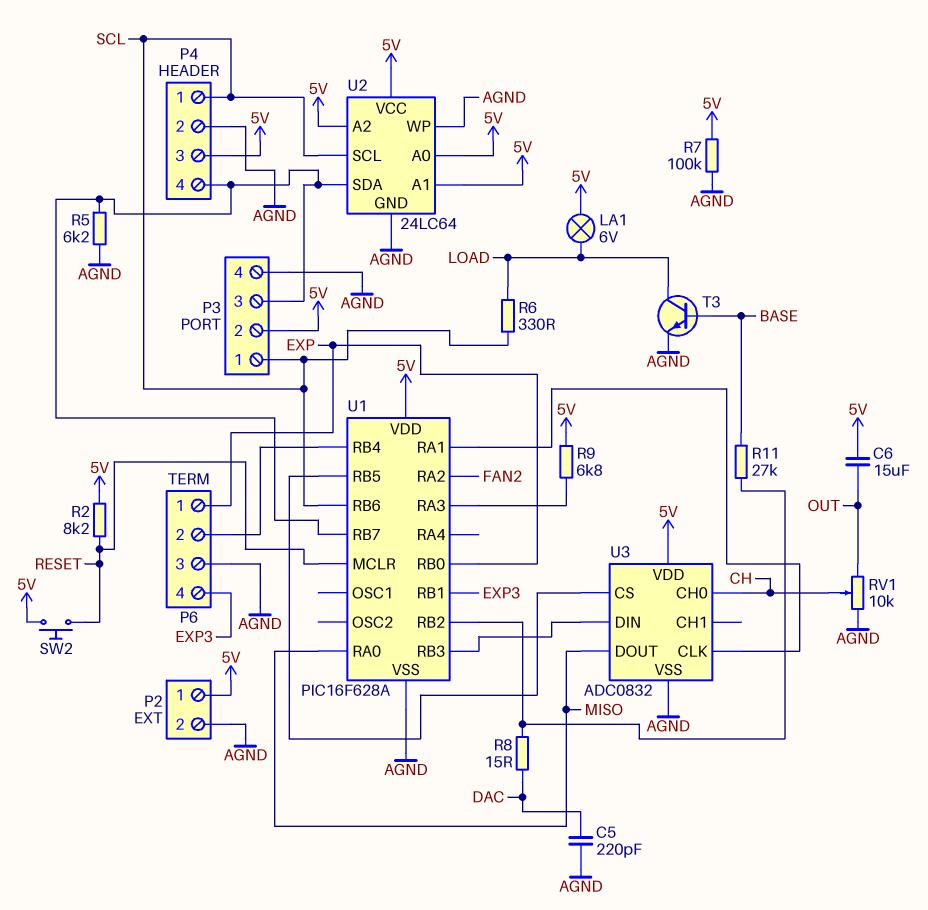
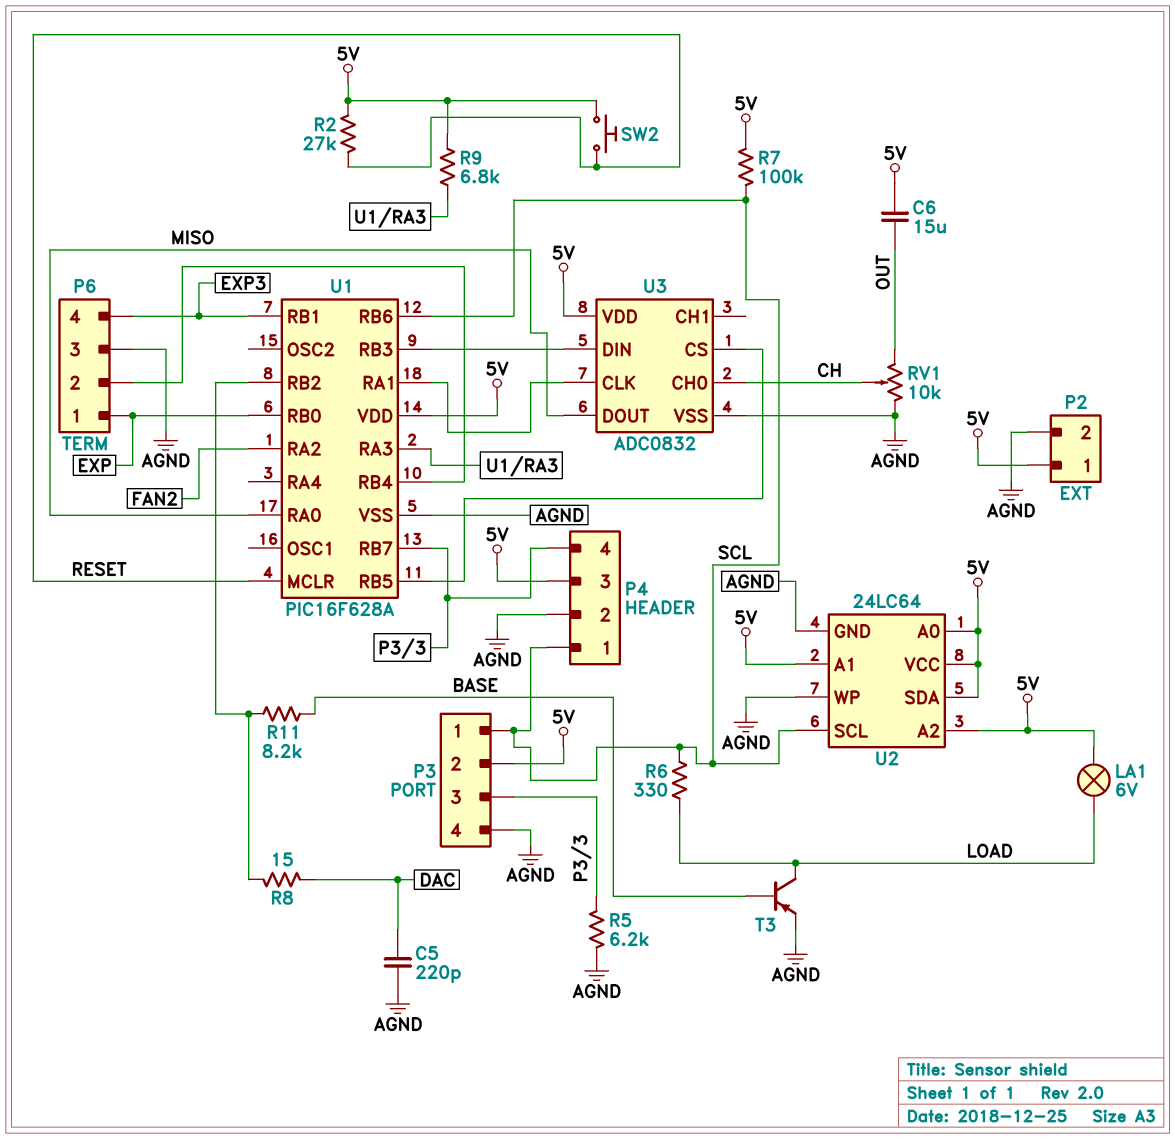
R2: 8.2k (5V, RESET) -> 27k (5V, RESET)
R7: 100k (5V, AGND) -> 100k (5V, SCL)
R11: 27k (BASE, U1/RB2) -> 8.2k (BASE, U1/RB2)
T3: NPN (B BASE, C LOAD, E AGND) -> PNP (B BASE, C LOAD, E AGND)
U2 pin SDA: P3/3 -> 5V

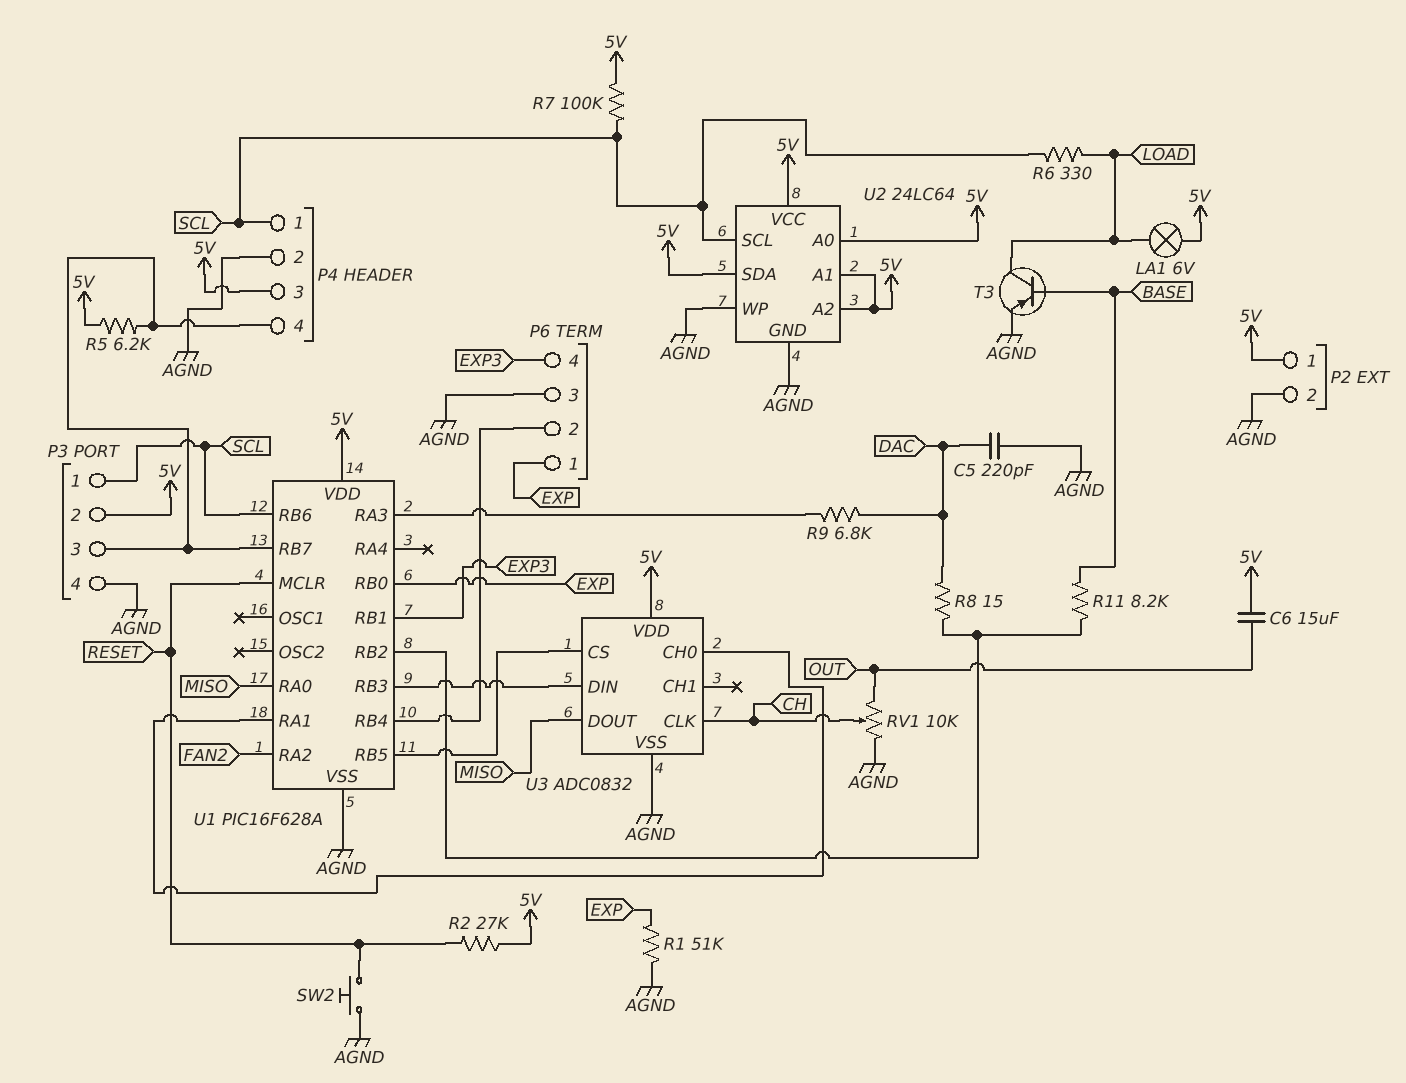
R1: none -> 51k (AGND, EXP)
R5: 6.2k (AGND, P3/3) -> 6.2k (5V, P3/3)
R9: 6.8k (5V, U1/RA3) -> 6.8k (DAC, U1/RA3)
SW2: button (5V, RESET) -> button (AGND, RESET)
U3 pin CH0: CH -> U1/RA1
U3 pin CLK: U1/RA1 -> CH

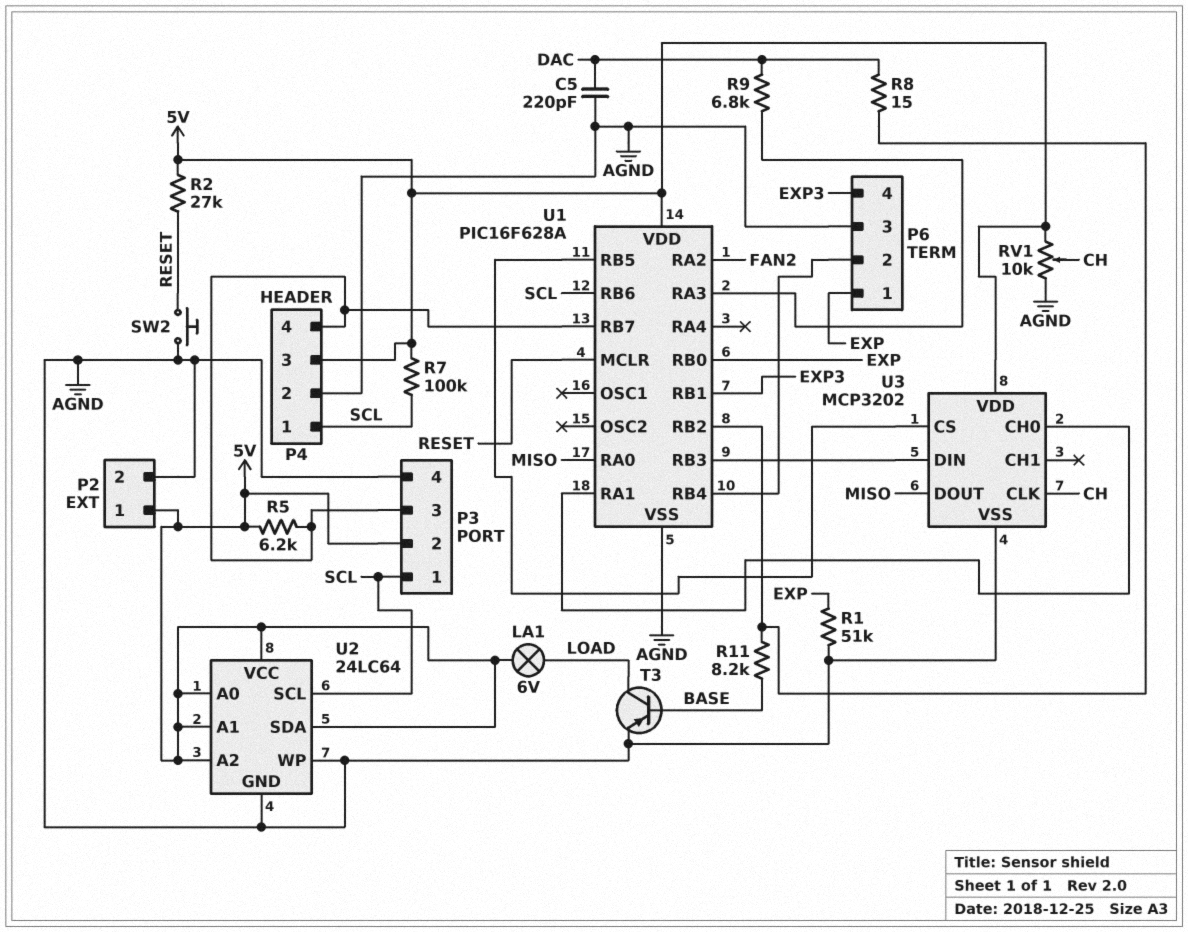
C6: 15uF (5V, OUT) -> none
R6: 330 (LOAD, SCL) -> none
RV1: 10k (AGND, OUT, wiper CH) -> 10k (5V, AGND, wiper CH)
U3: ADC0832 -> MCP3202

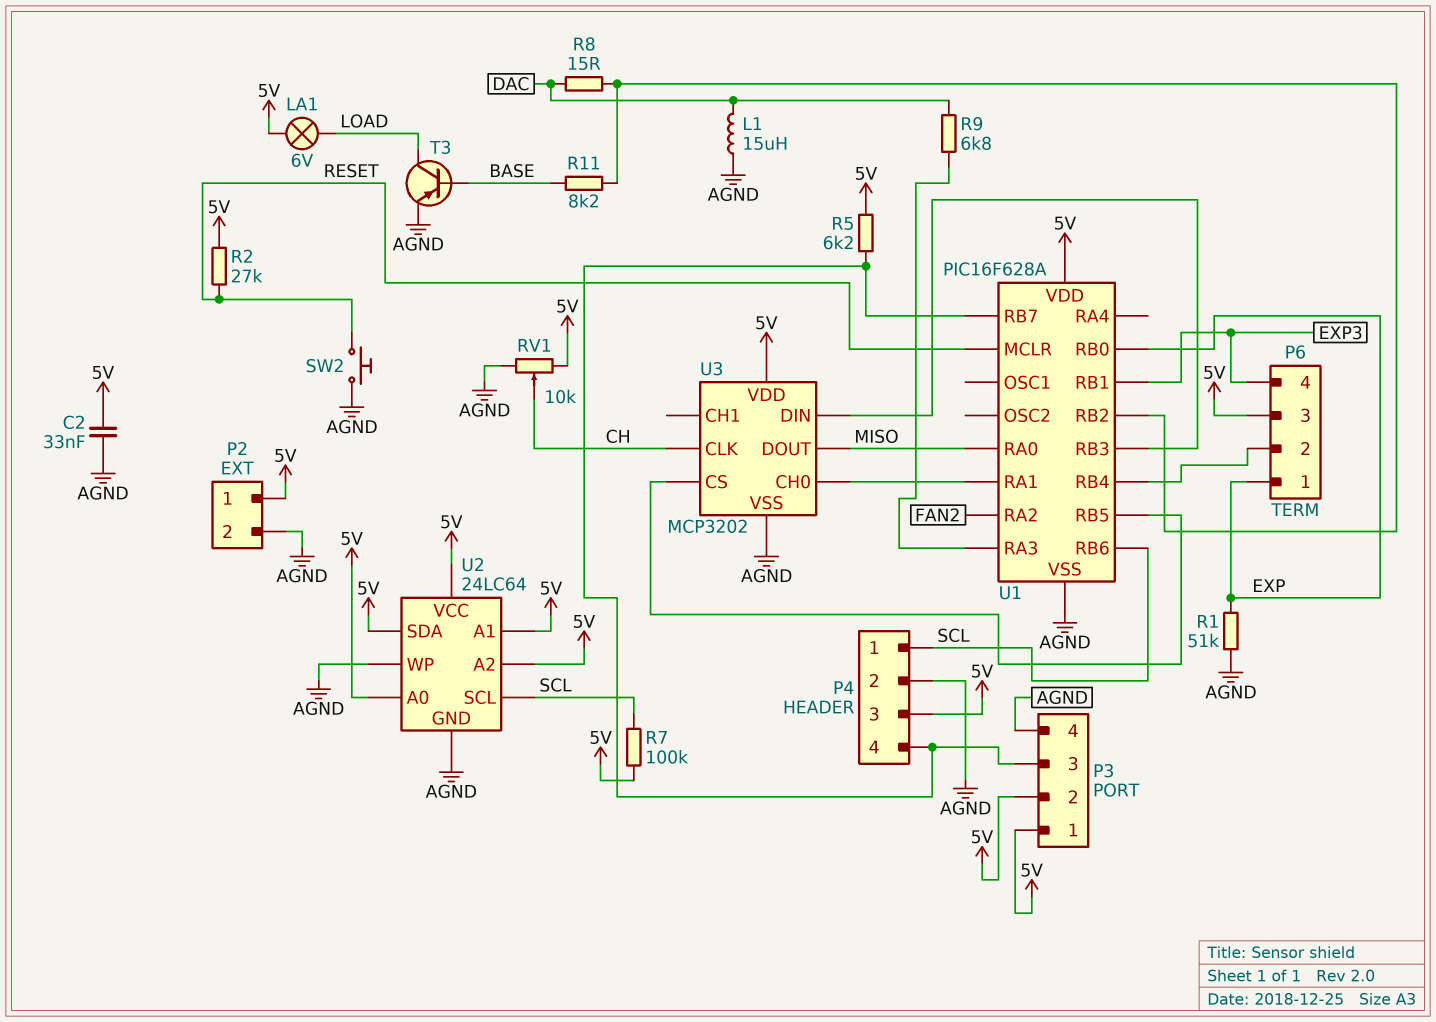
C2: none -> 33nF (5V, AGND)
C5: 220pF (AGND, DAC) -> none
L1: none -> 15uH (AGND, DAC)
P3 pin 1: SCL -> 5V
P6 pin 3: AGND -> 5V

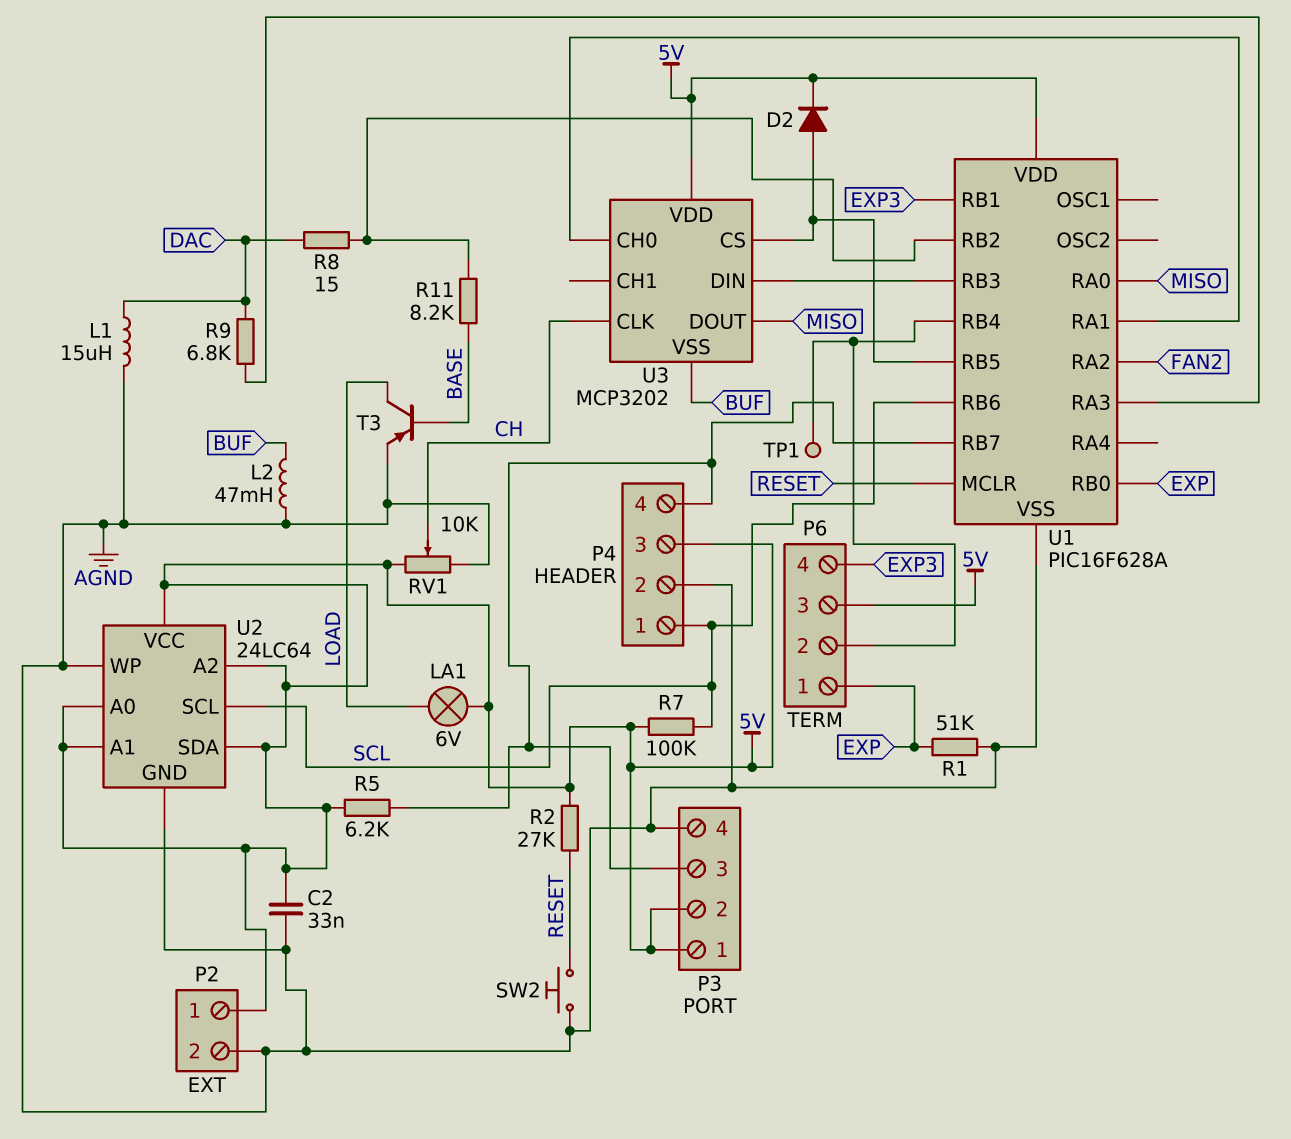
D2: none -> diode (A U1/RB5, K 5V)
L2: none -> 47mH (AGND, BUF)
TP1: none -> test point (P6/2)
U3 pin VSS: AGND -> BUF

